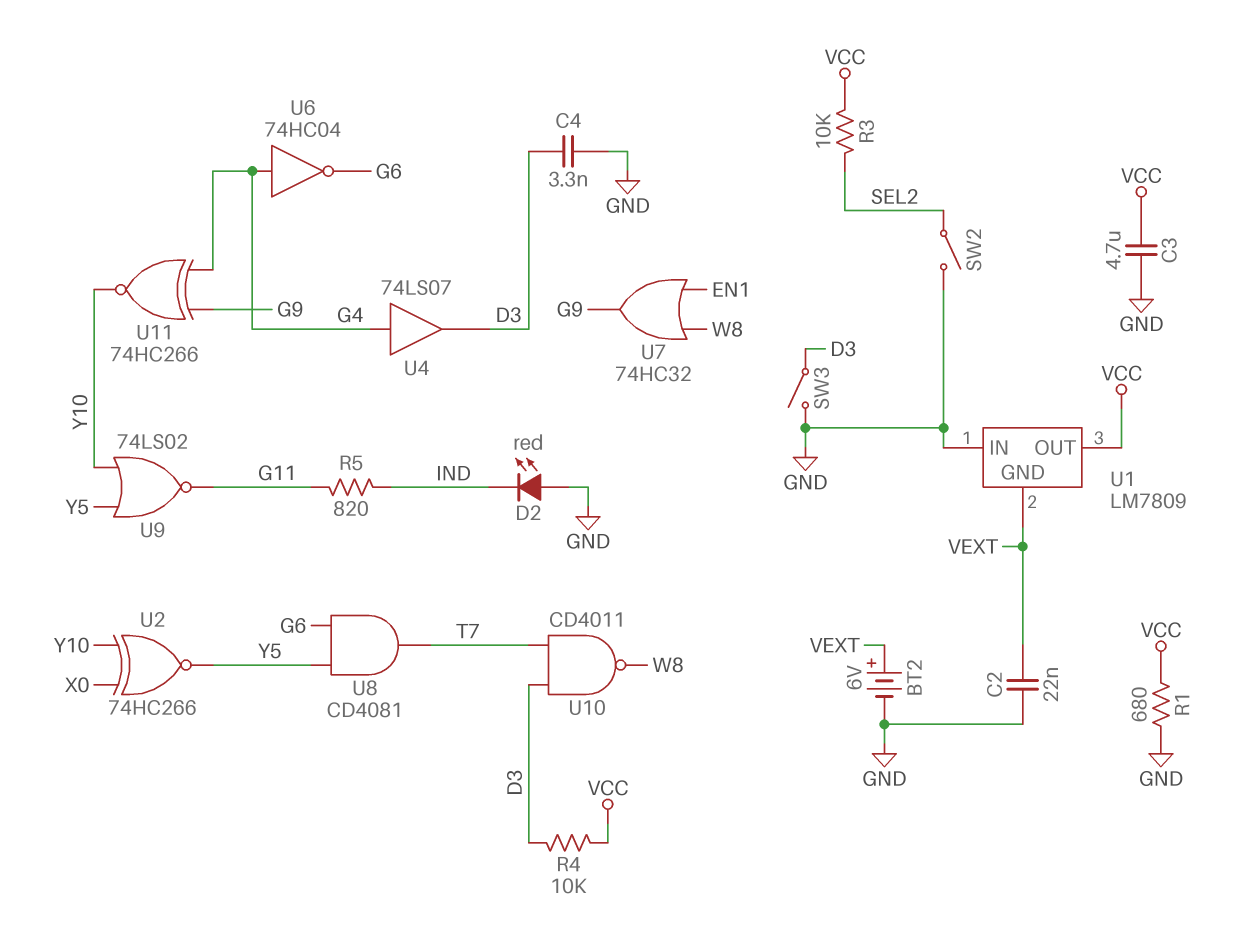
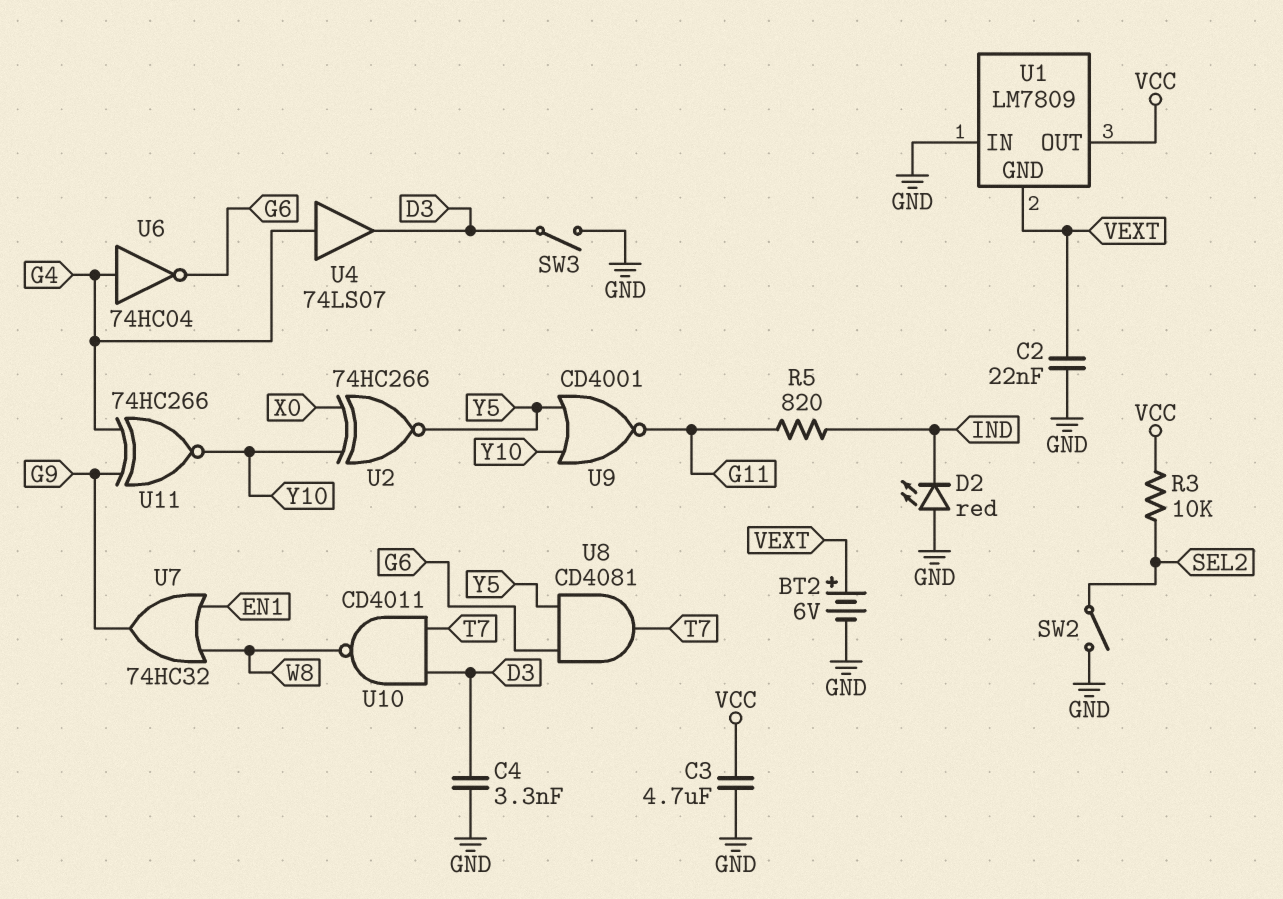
R1: 680 (GND, VCC) -> none
R4: 10k (D3, VCC) -> none
U9: NOR 74LS02 (in Y5, in Y10, out G11) -> NOR CD4001 (in Y5, in Y10, out G11)

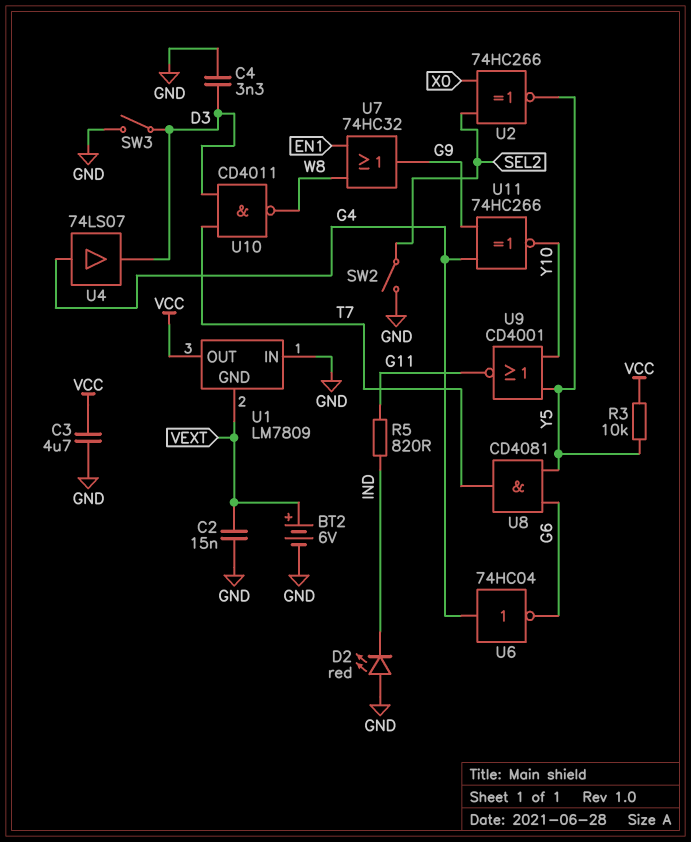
C2: 22nF (GND, VEXT) -> 15nF (GND, VEXT)
R3: 10k (SEL2, VCC) -> 10k (VCC, Y5)
U2: XNOR 74HC266 (in X0, in Y10, out Y5) -> XNOR 74HC266 (in SEL2, in X0, out Y5)

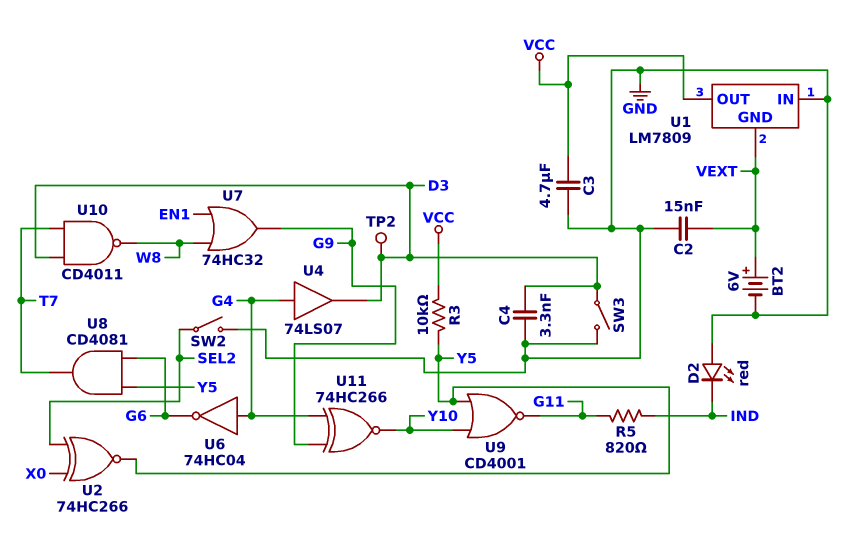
TP2: none -> test point (D3)

